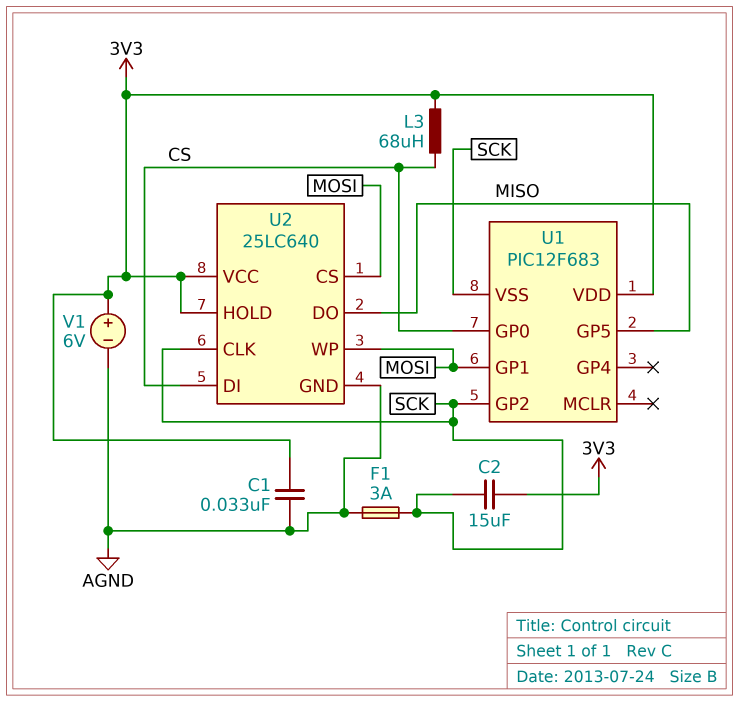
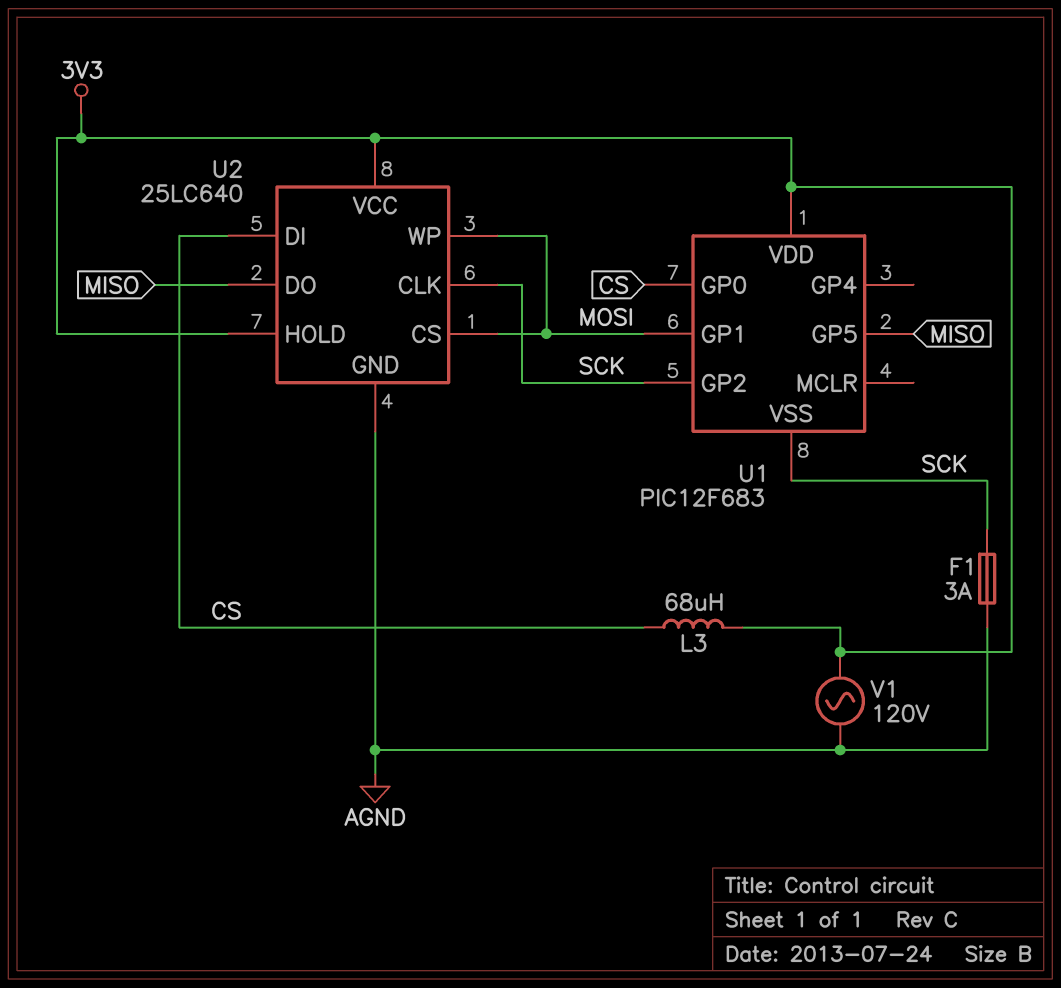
C1: 33nF (3V3, AGND) -> none
C2: 15uF (3V3, SCK) -> none
V1: 6V (plus 3V3, minus AGND) -> AC 120V (3V3, AGND)

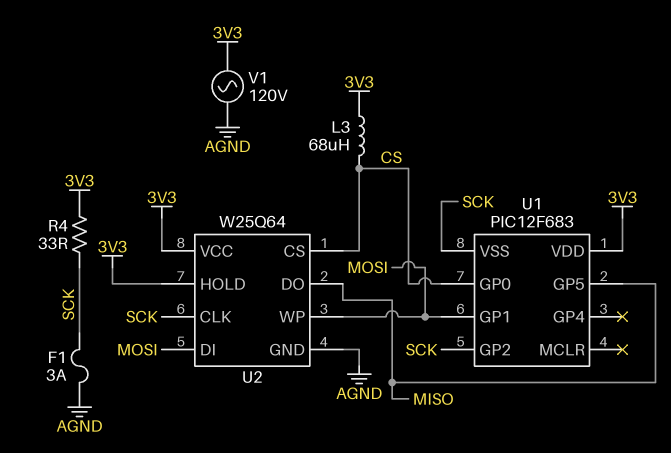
R4: none -> 33 (3V3, SCK)
U2: 25LC640 -> W25Q64
U2 pin CS: MOSI -> CS
U2 pin DI: CS -> MOSI

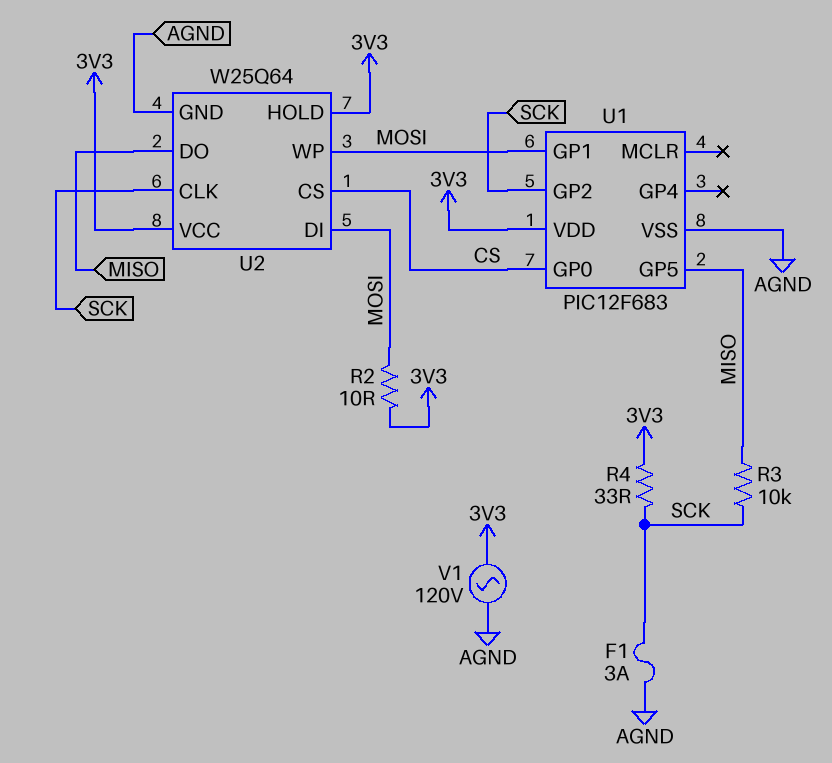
L3: 68uH (3V3, CS) -> none
R2: none -> 10 (3V3, MOSI)
R3: none -> 10k (MISO, SCK)
U1 pin VSS: SCK -> AGND

